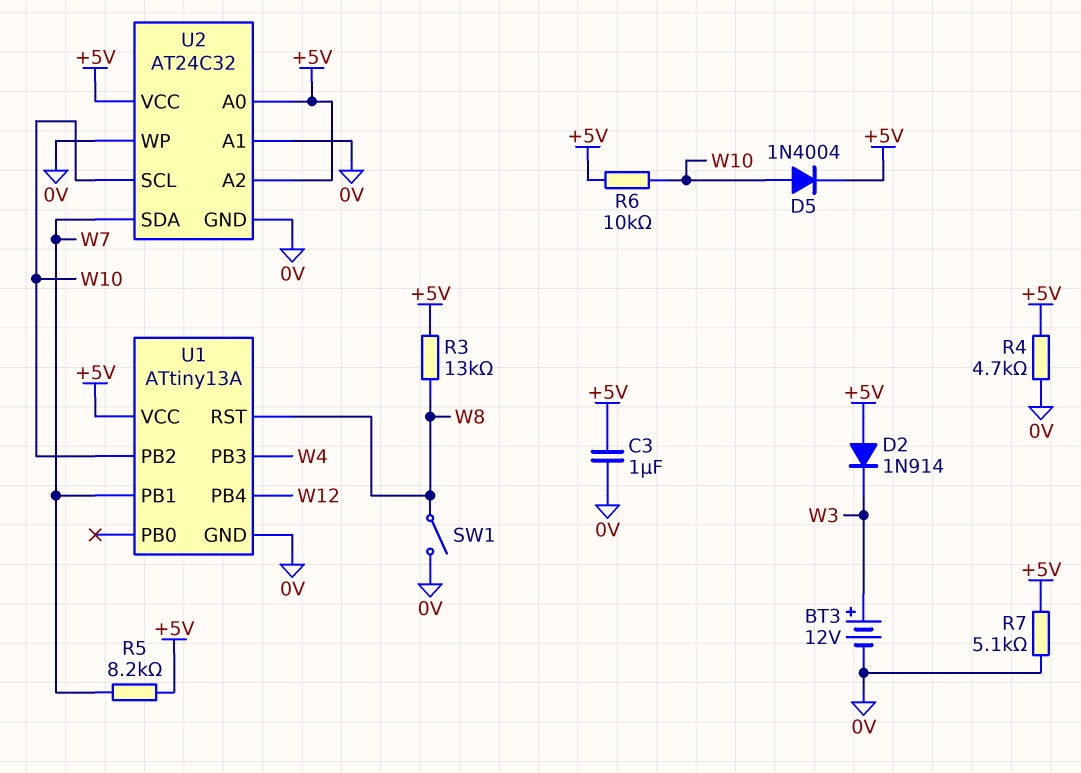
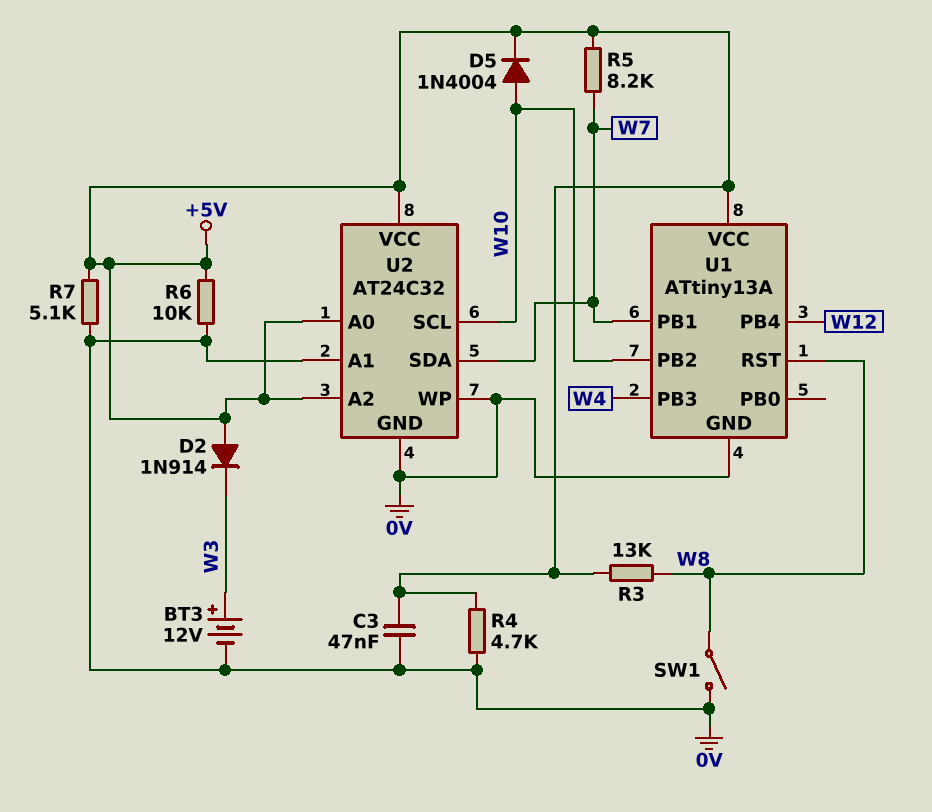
C3: 1uF (+5V, 0V) -> 47nF (+5V, 0V)
R6: 10k (+5V, W10) -> 10k (+5V, 0V)

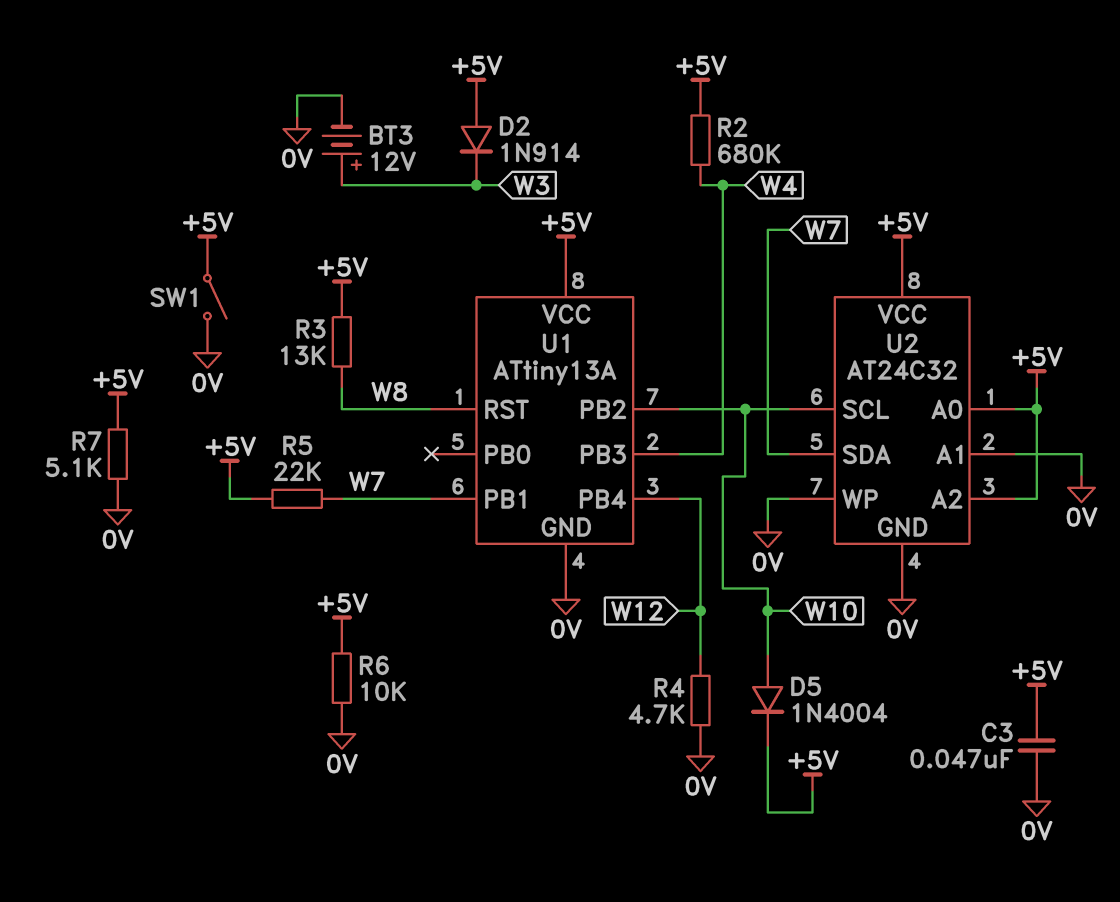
R2: none -> 680k (+5V, W4)
R4: 4.7k (+5V, 0V) -> 4.7k (0V, W12)
R5: 8.2k (+5V, W7) -> 22k (+5V, W7)
SW1: switch (0V, W8) -> switch (+5V, 0V)

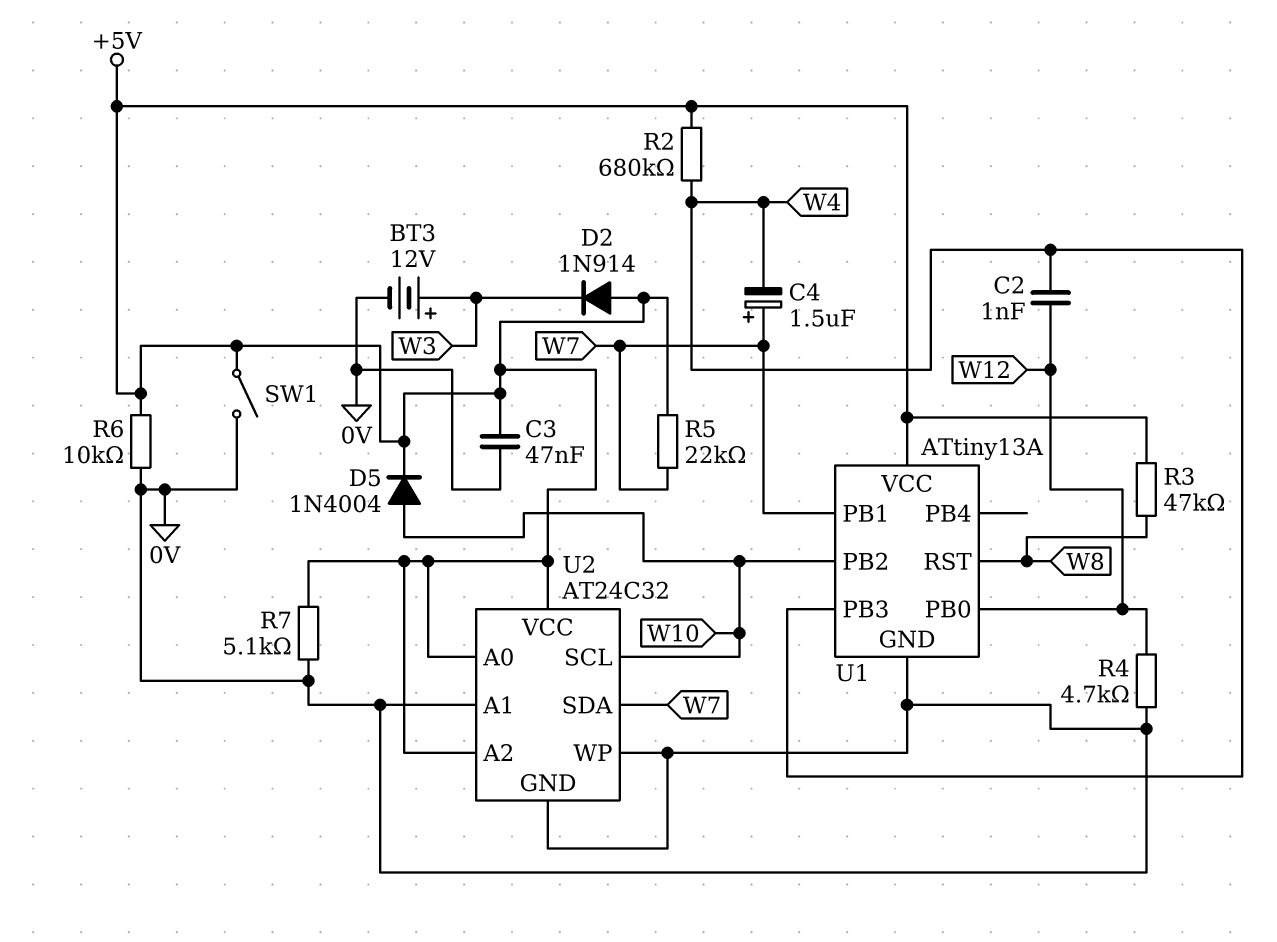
C2: none -> 1nF (W4, W12)
C4: none -> 1.5uF (plus W7, minus W4)
R3: 13k (+5V, W8) -> 47k (+5V, W8)
U1 pin PB0: none -> W12
U1 pin PB4: W12 -> none

